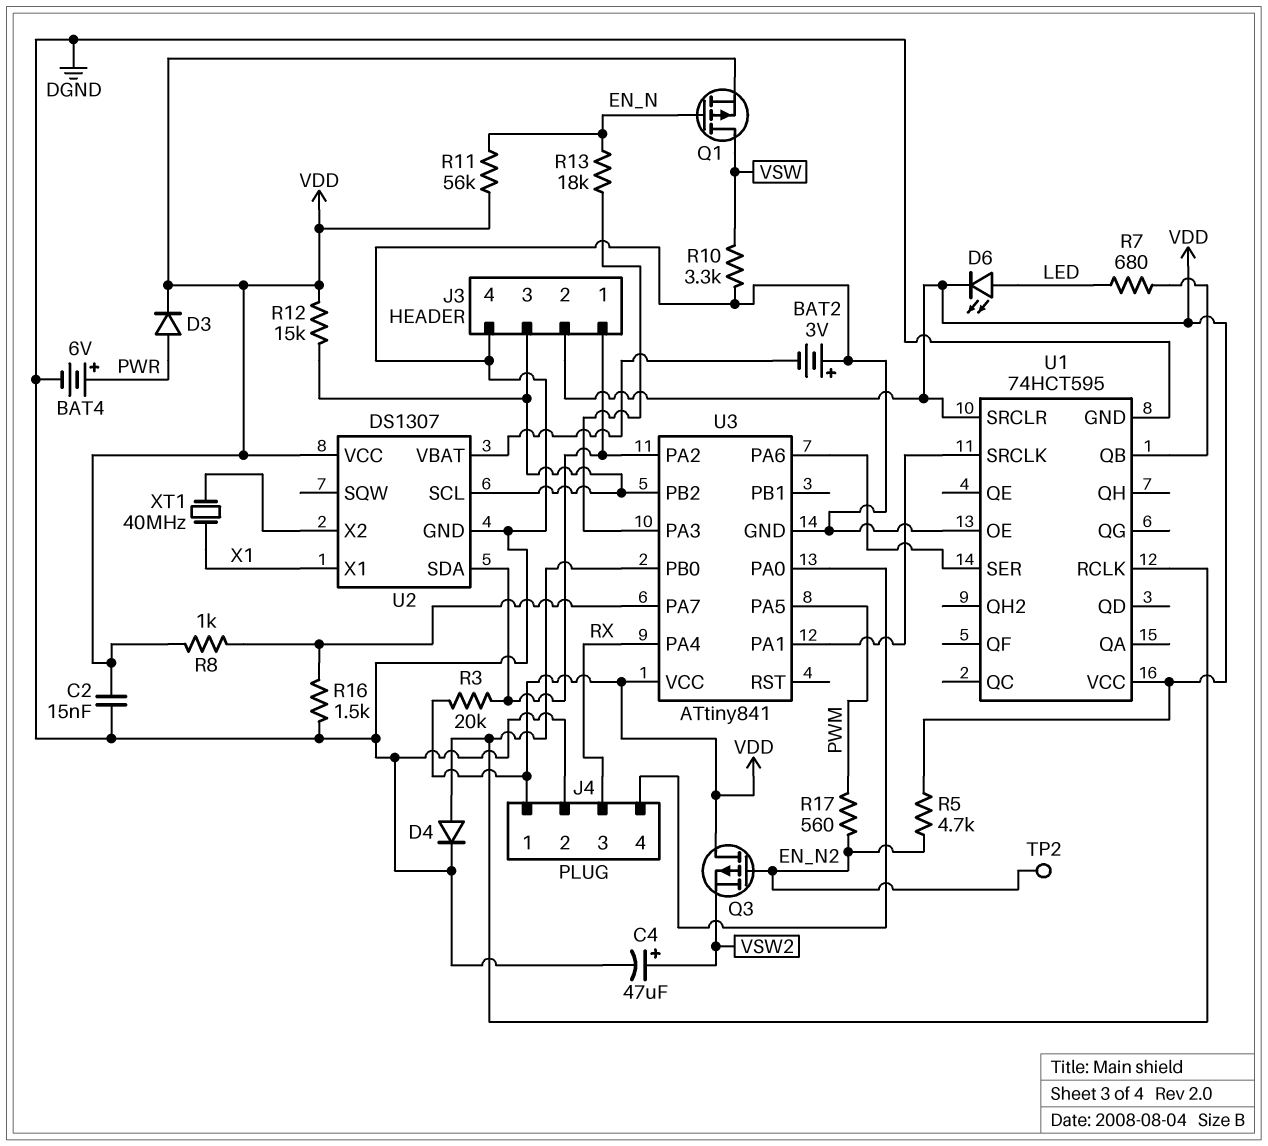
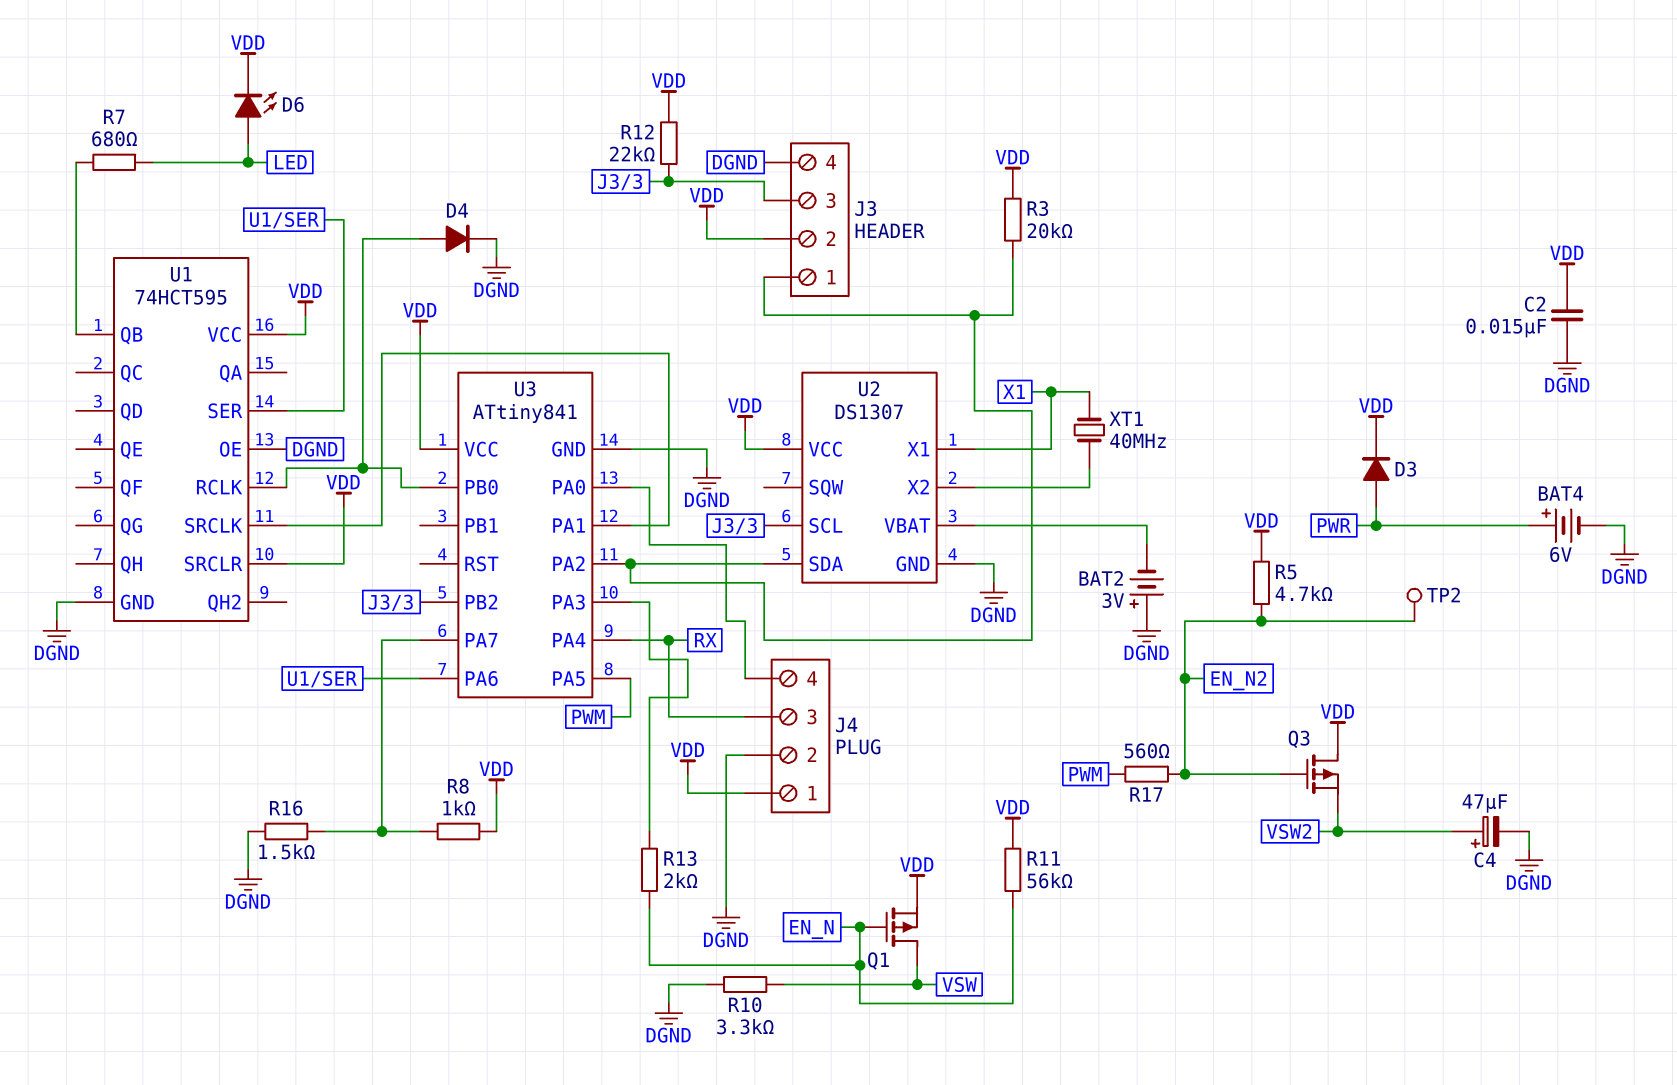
R12: 15k (J3/3, VDD) -> 22k (J3/3, VDD)
R13: 18k (EN_N, U3/PA3) -> 2k (EN_N, U3/PA3)

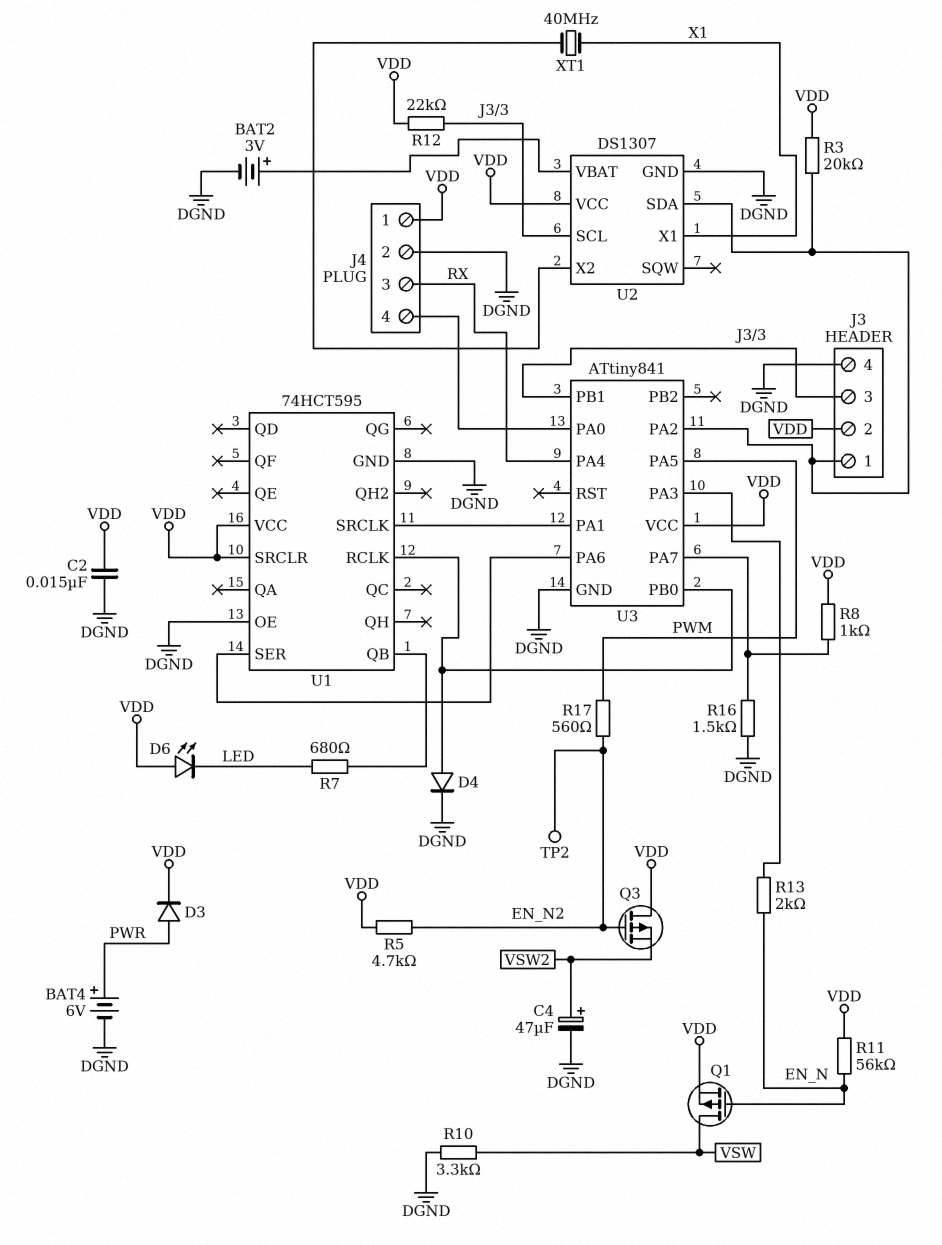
BAT2: 3V (plus DGND, minus U2/VBAT) -> 3V (plus U2/VBAT, minus DGND)
D6: LED (A LED, K VDD) -> LED (A VDD, K LED)
U3 pin PB1: none -> J3/3
U3 pin PB2: J3/3 -> none

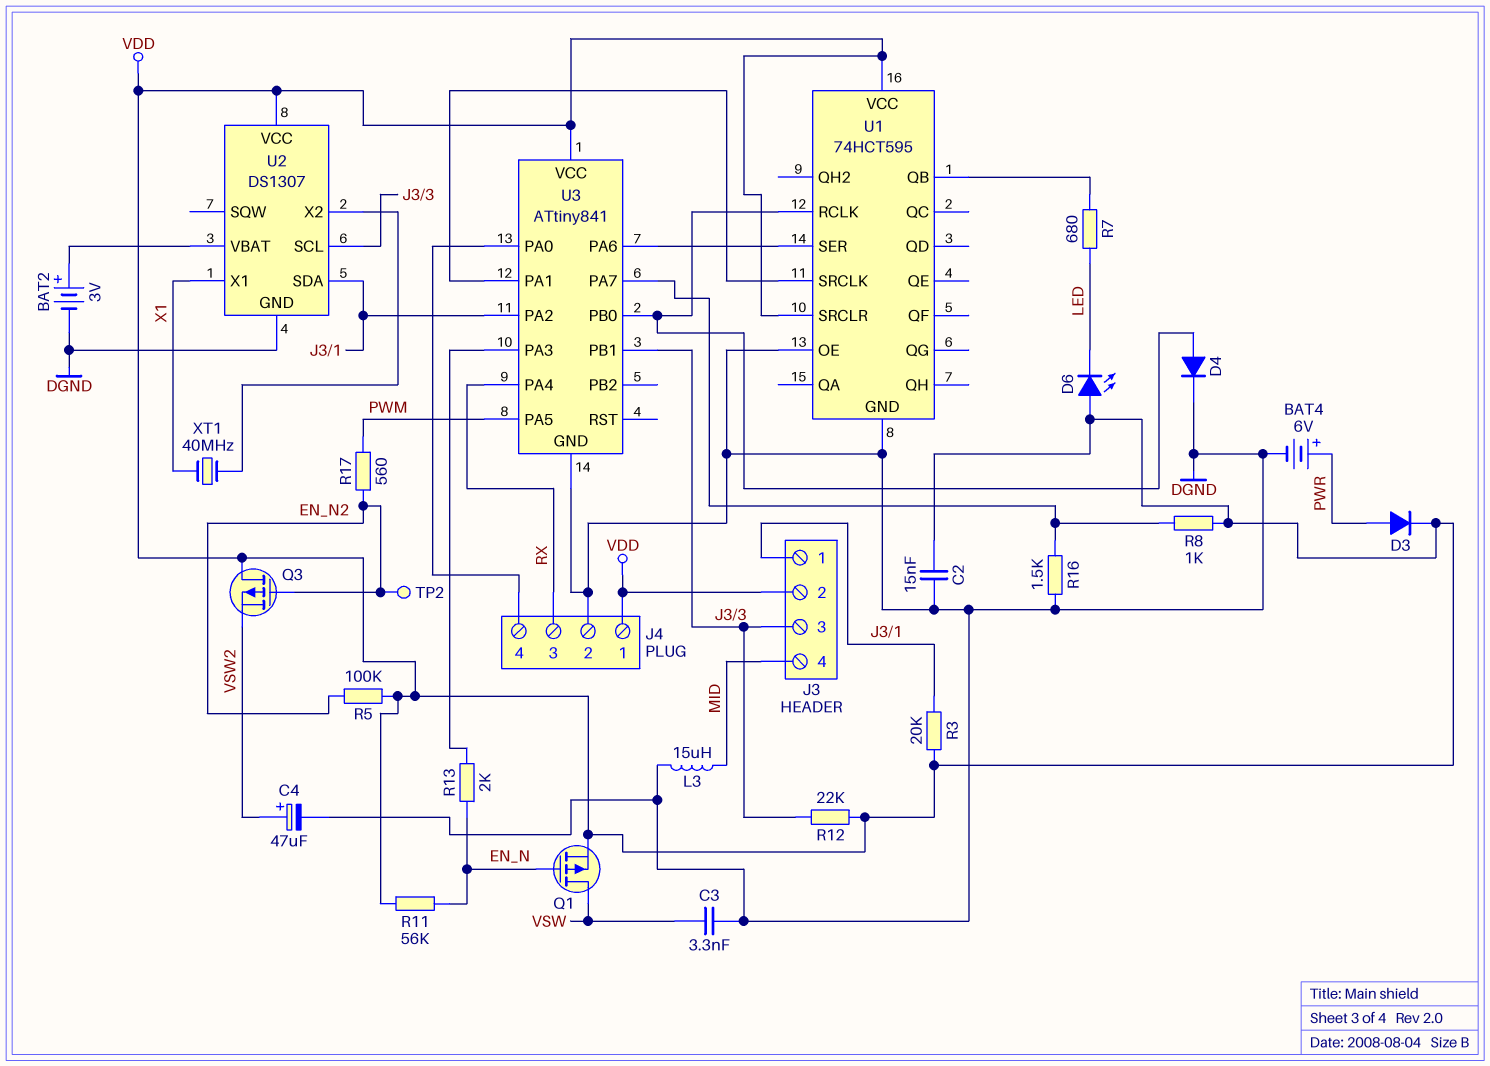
C3: none -> 3.3nF (DGND, VSW)
J3 pin 4: DGND -> MID
L3: none -> 15uH (DGND, MID)
R5: 4.7k (EN_N2, VDD) -> 100k (EN_N2, VDD)
R10: 3.3k (DGND, VSW) -> none

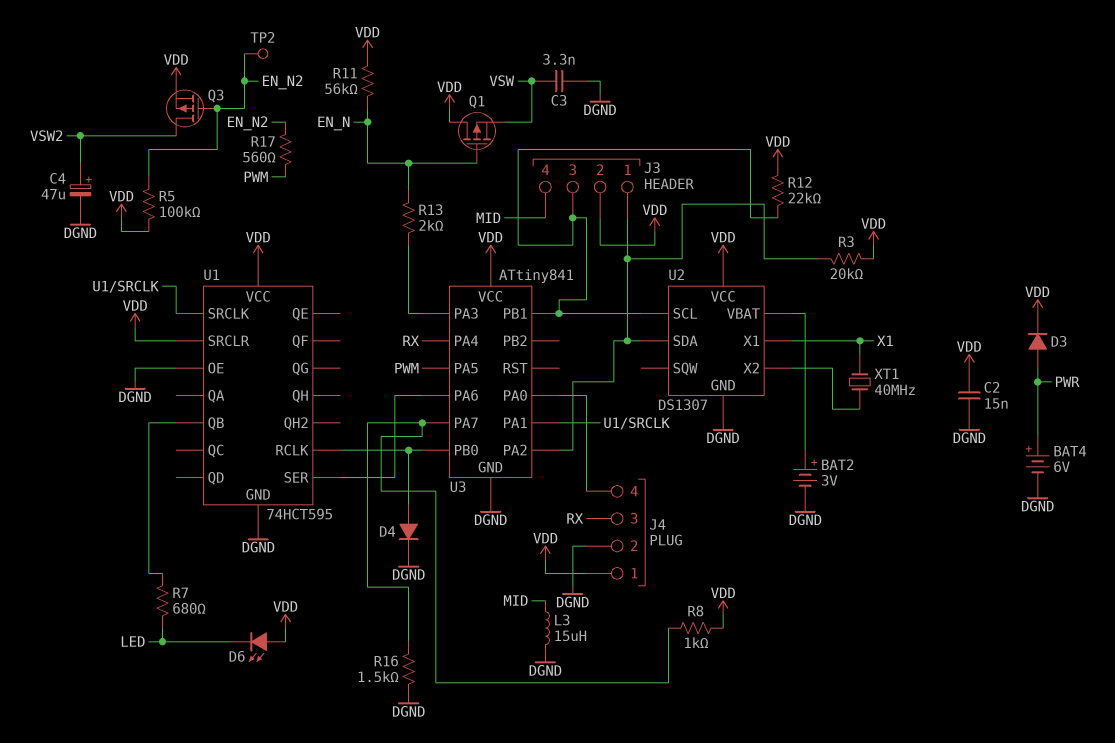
Q1: PMOS (G EN_N, D VSW, S VDD) -> PMOS (G EN_N, D VDD, S VSW)
Q3: PMOS (G EN_N2, D VDD, S VSW2) -> PMOS (G EN_N2, D VSW2, S VDD)

